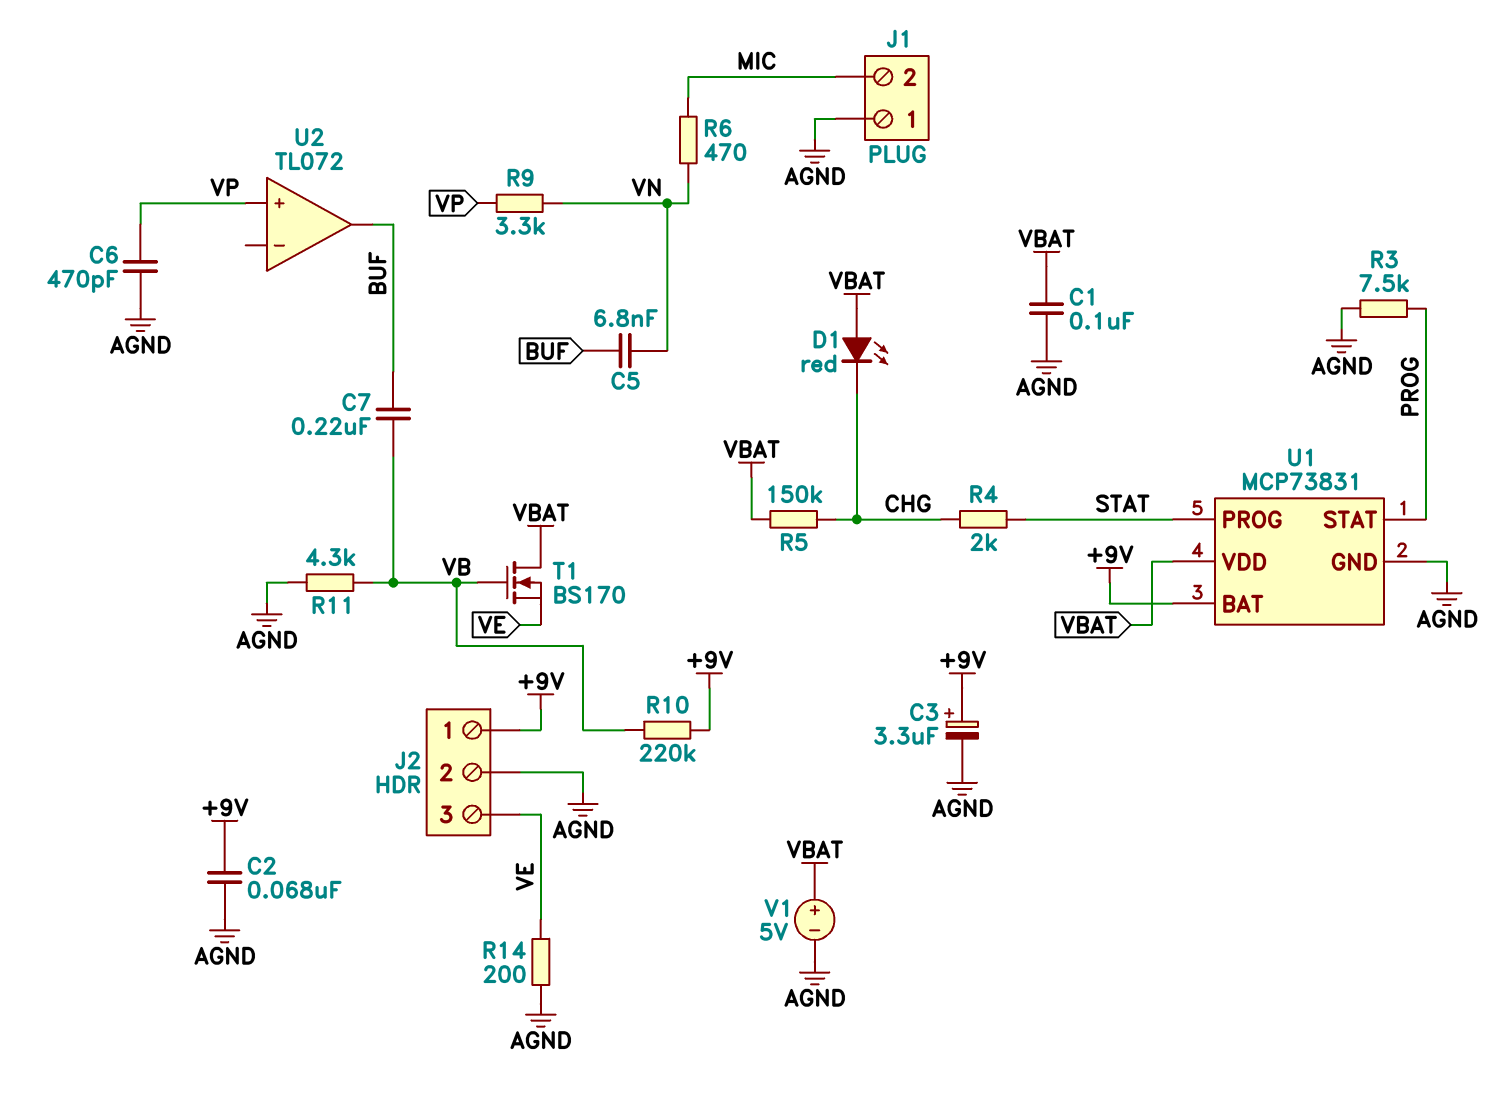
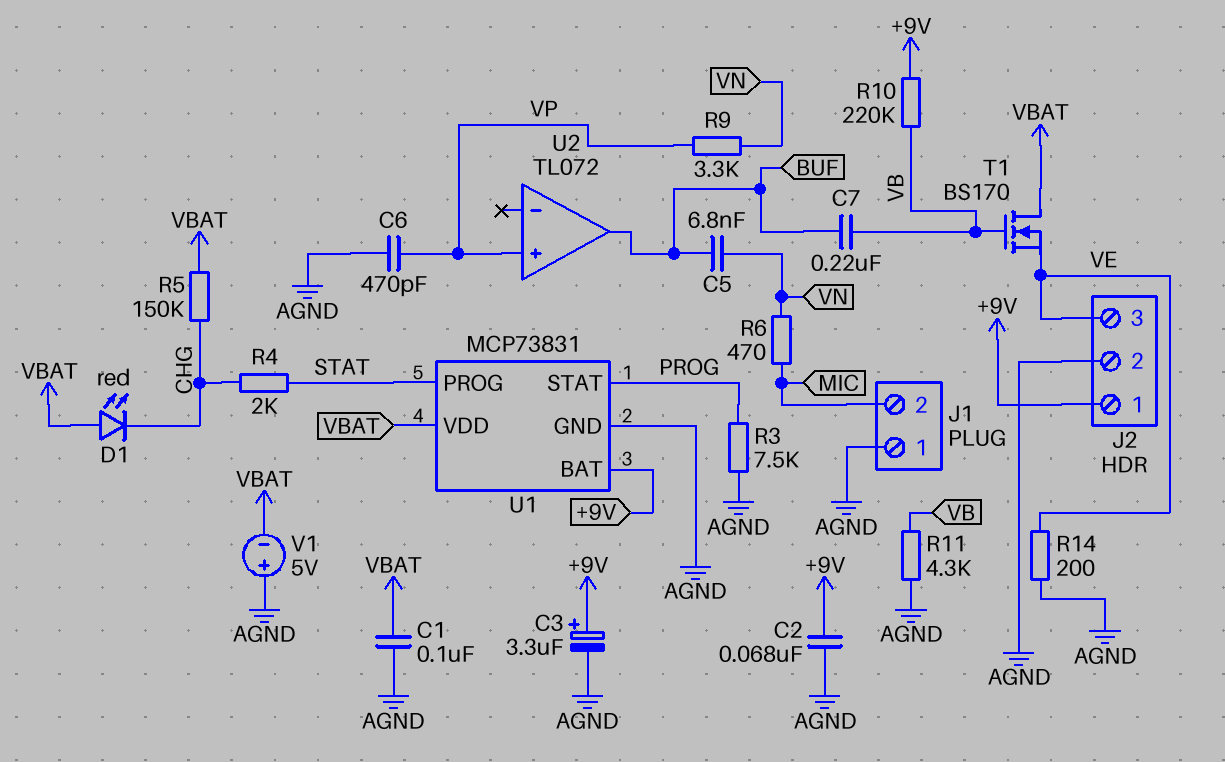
V1: 5V (plus VBAT, minus AGND) -> 5V (plus AGND, minus VBAT)

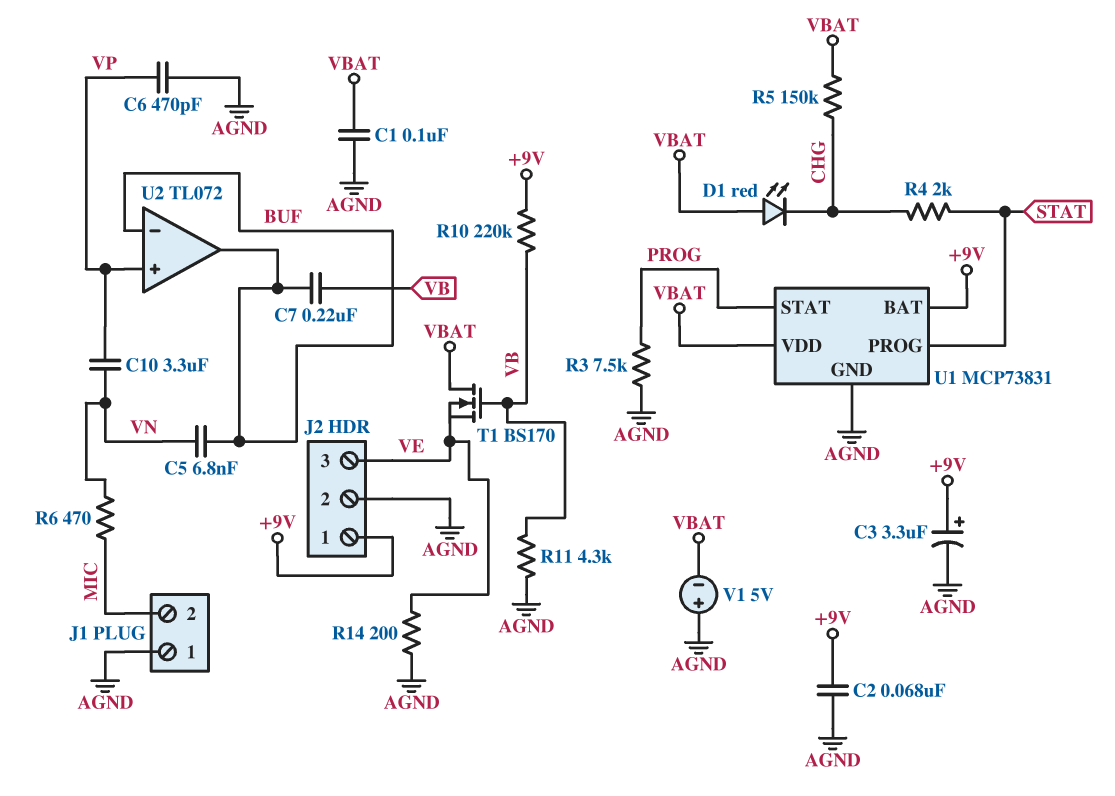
C10: none -> 3.3uF (VN, VP)
R9: 3.3k (VN, VP) -> none
U2 pin in-: none -> BUF

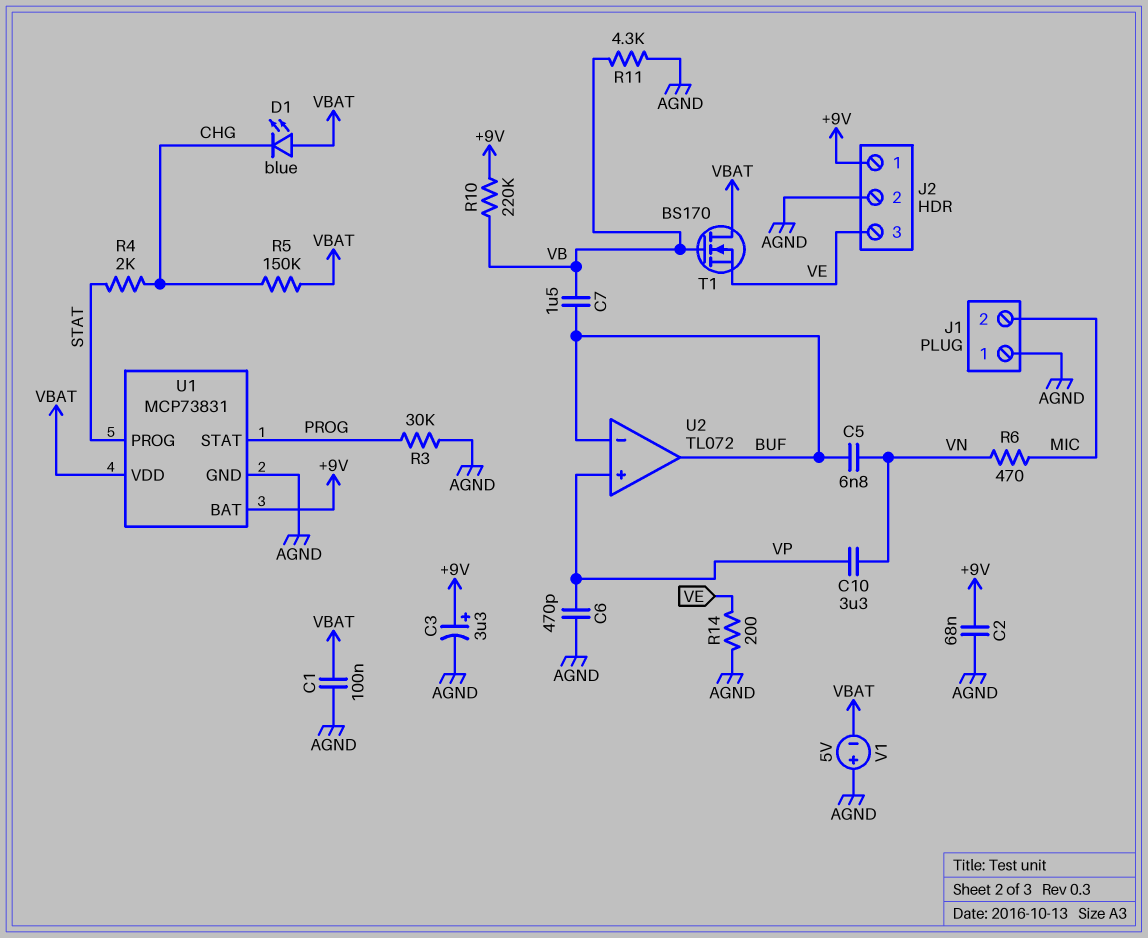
C7: 220nF (BUF, VB) -> 1.5uF (BUF, VB)
D1: LED red (A VBAT, K CHG) -> LED blue (A VBAT, K CHG)
R3: 7.5k (AGND, PROG) -> 30k (AGND, PROG)

